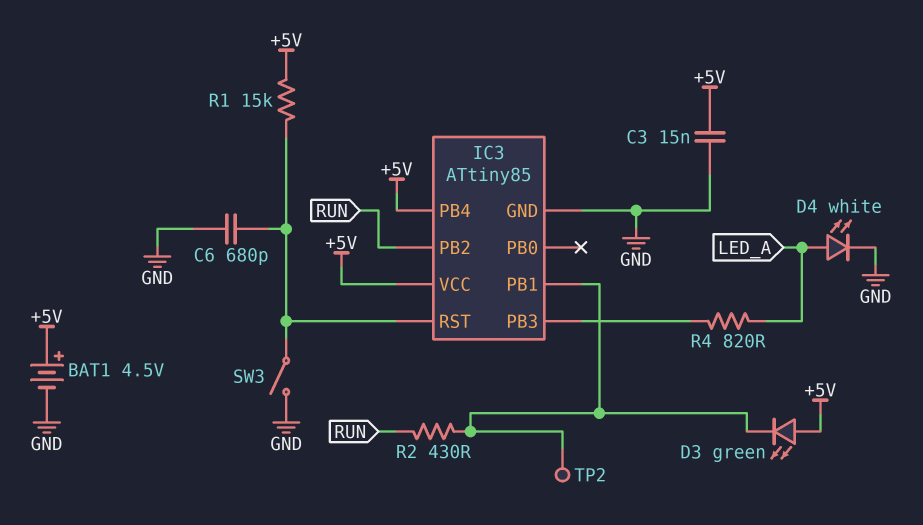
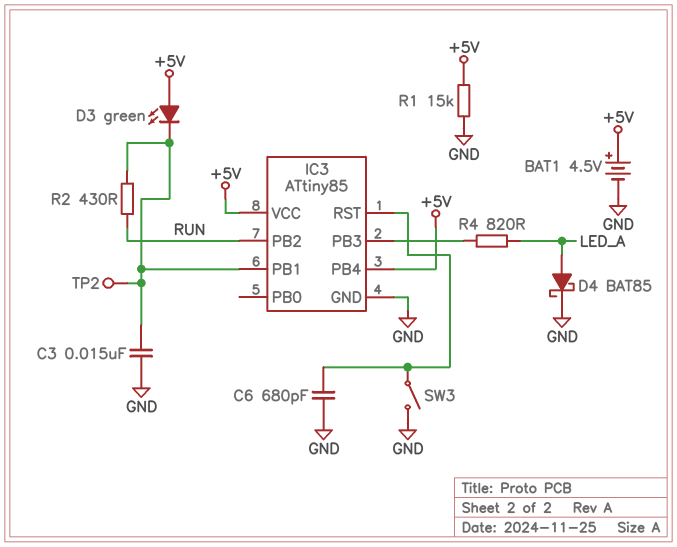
C3: 15nF (+5V, GND) -> 15nF (GND, IC3/PB1)
D4: LED white (A LED_A, K GND) -> schottky BAT85 (A LED_A, K GND)
R1: 15k (+5V, IC3/RST) -> 15k (+5V, GND)

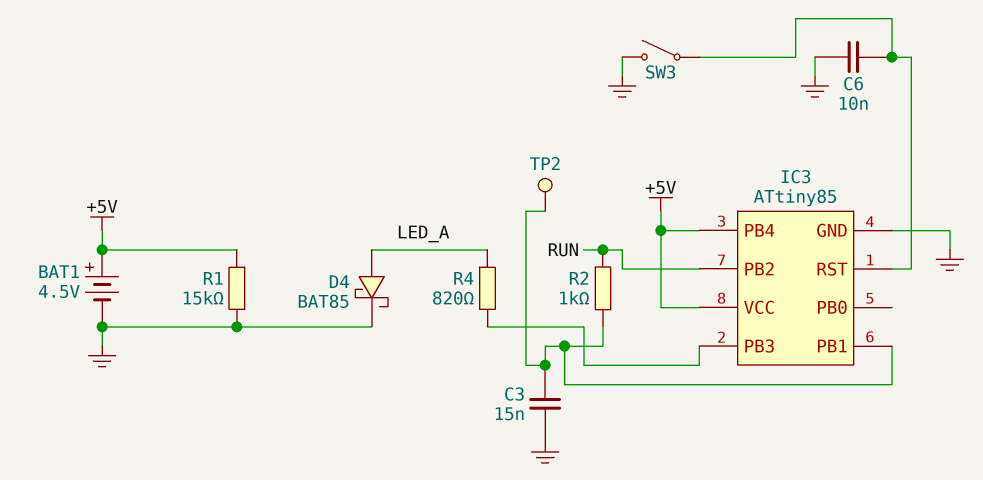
C6: 680pF (GND, IC3/RST) -> 10nF (GND, IC3/RST)
D3: LED green (A +5V, K IC3/PB1) -> none
R2: 430 (IC3/PB1, RUN) -> 1k (IC3/PB1, RUN)

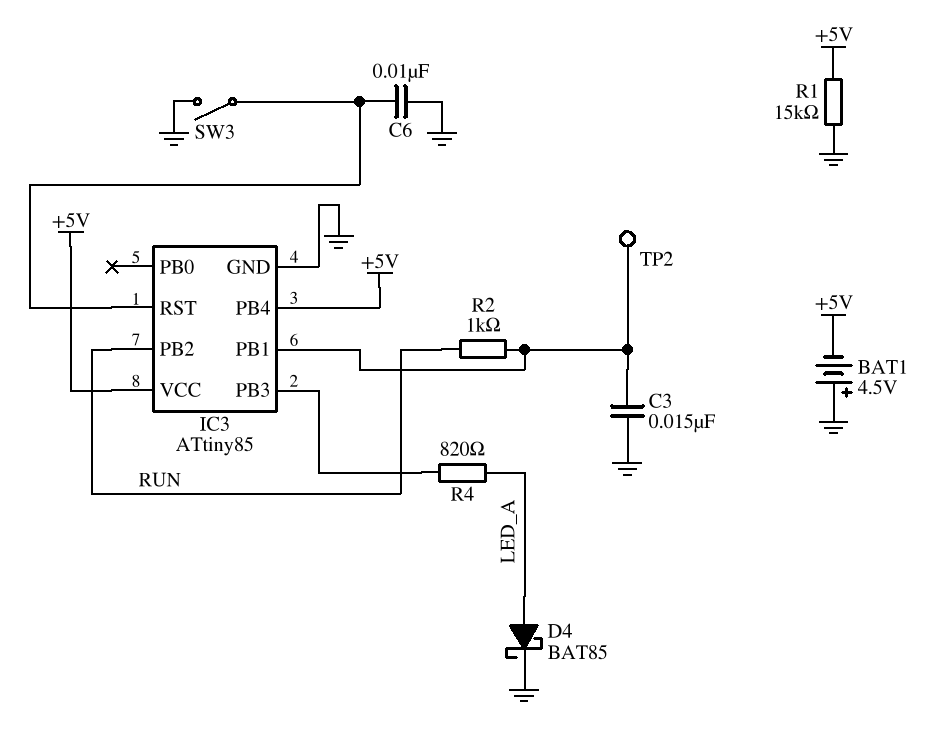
BAT1: 4.5V (plus +5V, minus GND) -> 4.5V (plus GND, minus +5V)

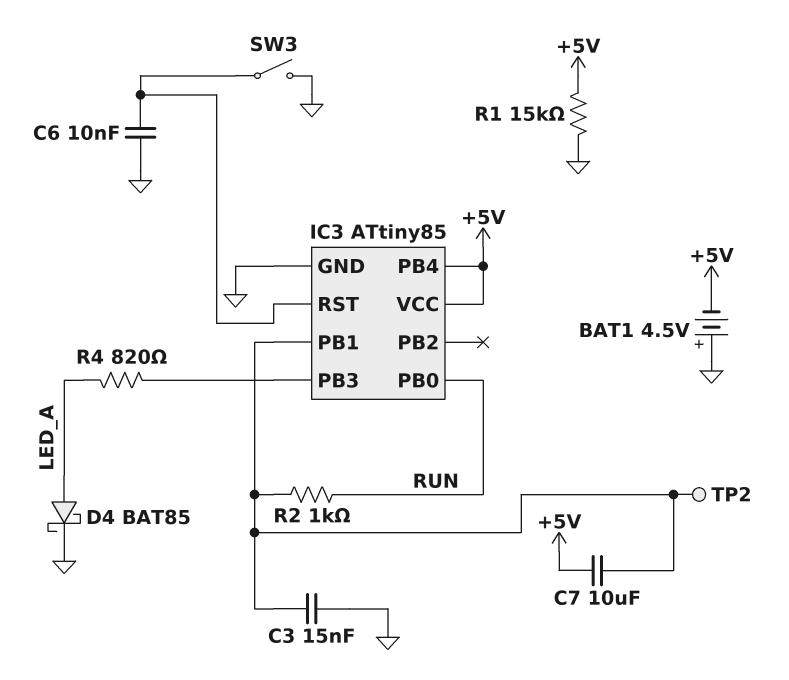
C7: none -> 10uF (+5V, IC3/PB1)
IC3 pin PB0: none -> RUN
IC3 pin PB2: RUN -> none

